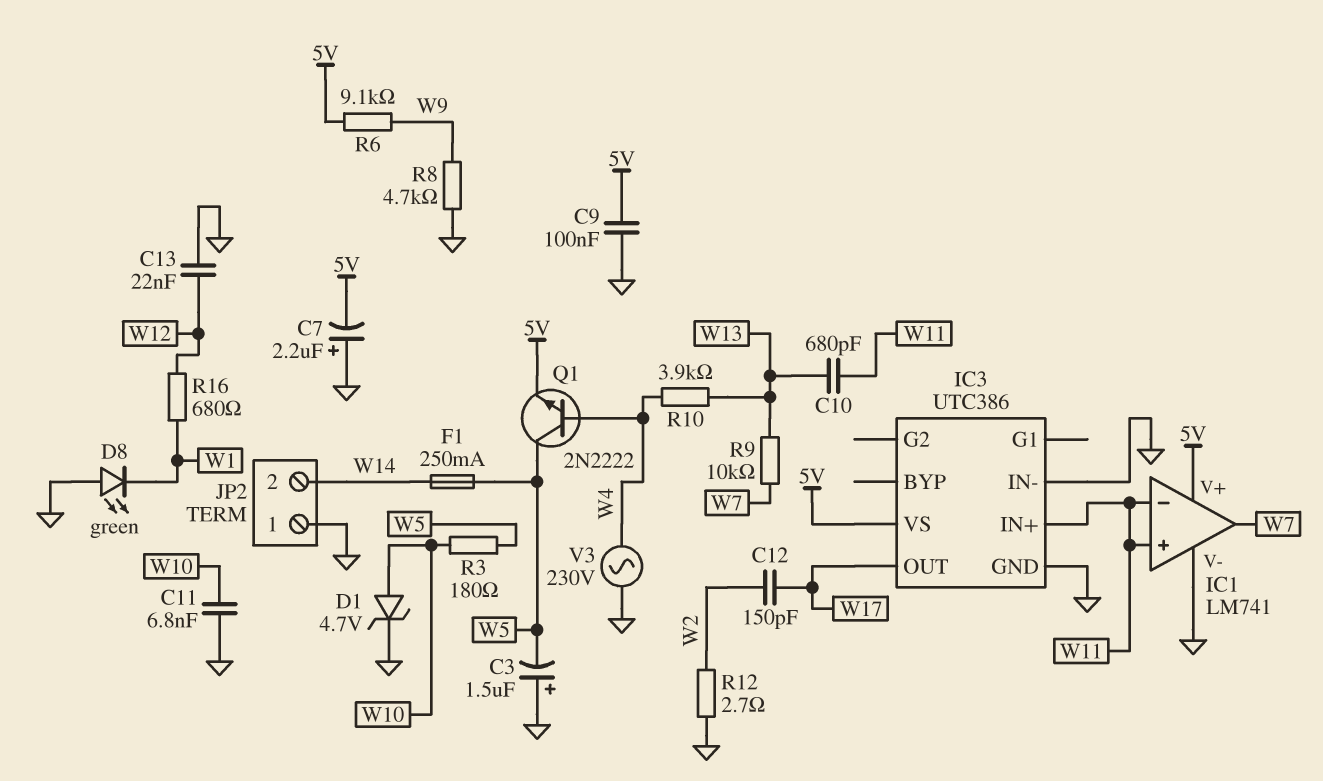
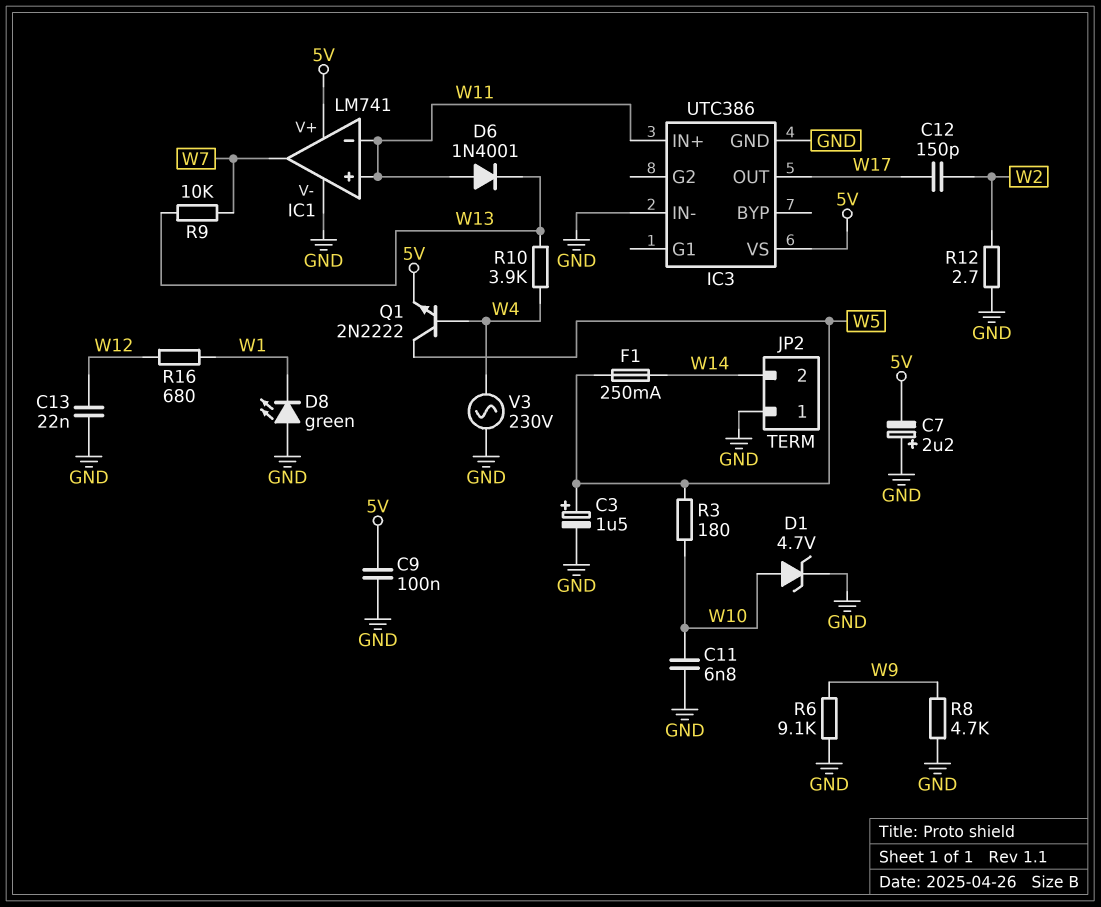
C3: 1.5uF (plus GND, minus W5) -> 1.5uF (plus W5, minus GND)
C10: 680pF (W11, W13) -> none
D6: none -> diode 1N4001 (A W11, K W13)
R6: 9.1k (5V, W9) -> 9.1k (GND, W9)

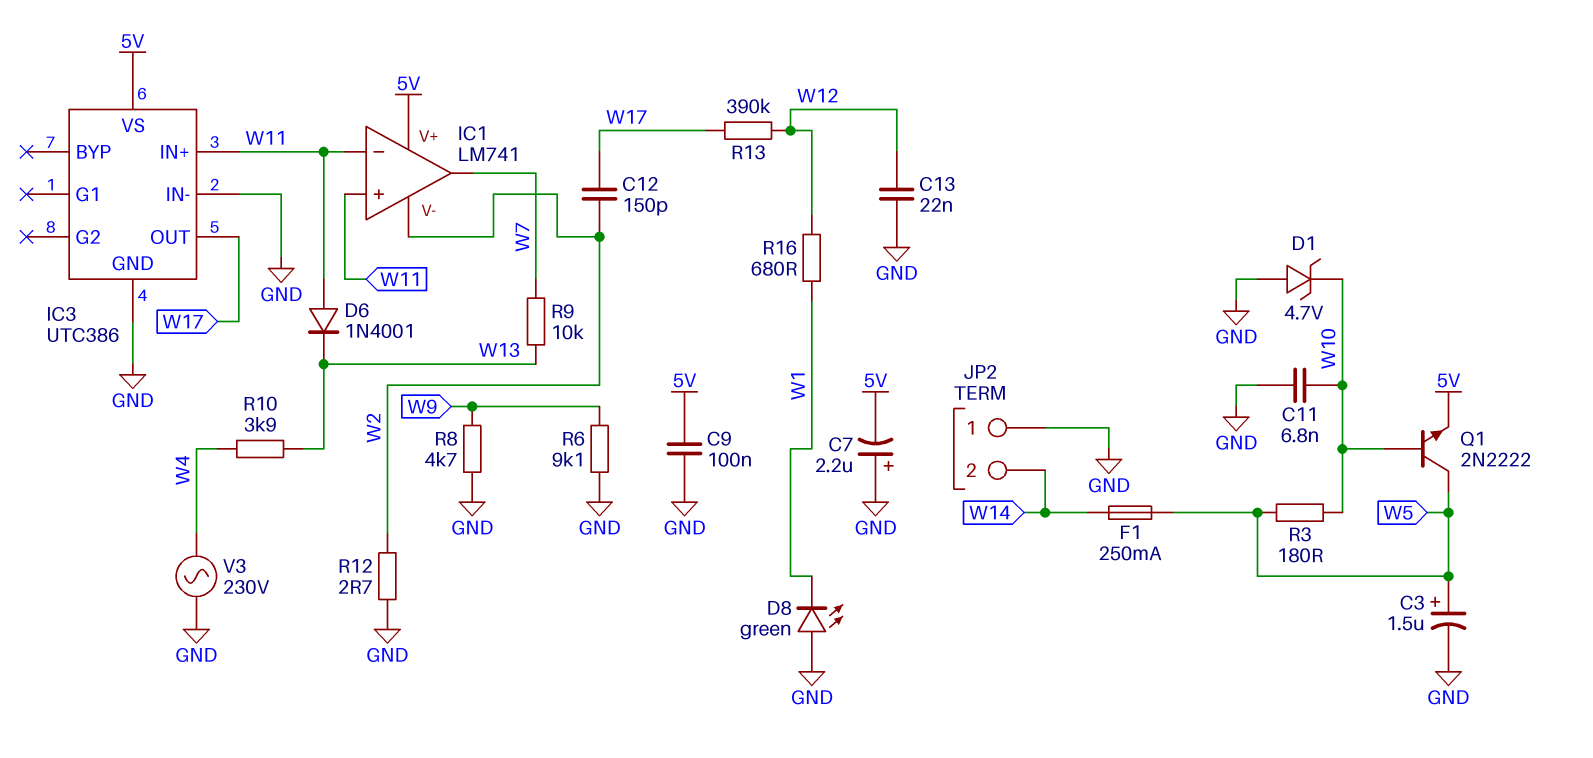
D1: zener 4.7V (A W10, K GND) -> zener 4.7V (A GND, K W10)
IC1 pin V-: GND -> W2
Q1: NPN 2N2222 (B W4, C W5, E 5V) -> NPN 2N2222 (B W10, C W5, E 5V)
R13: none -> 390k (W12, W17)

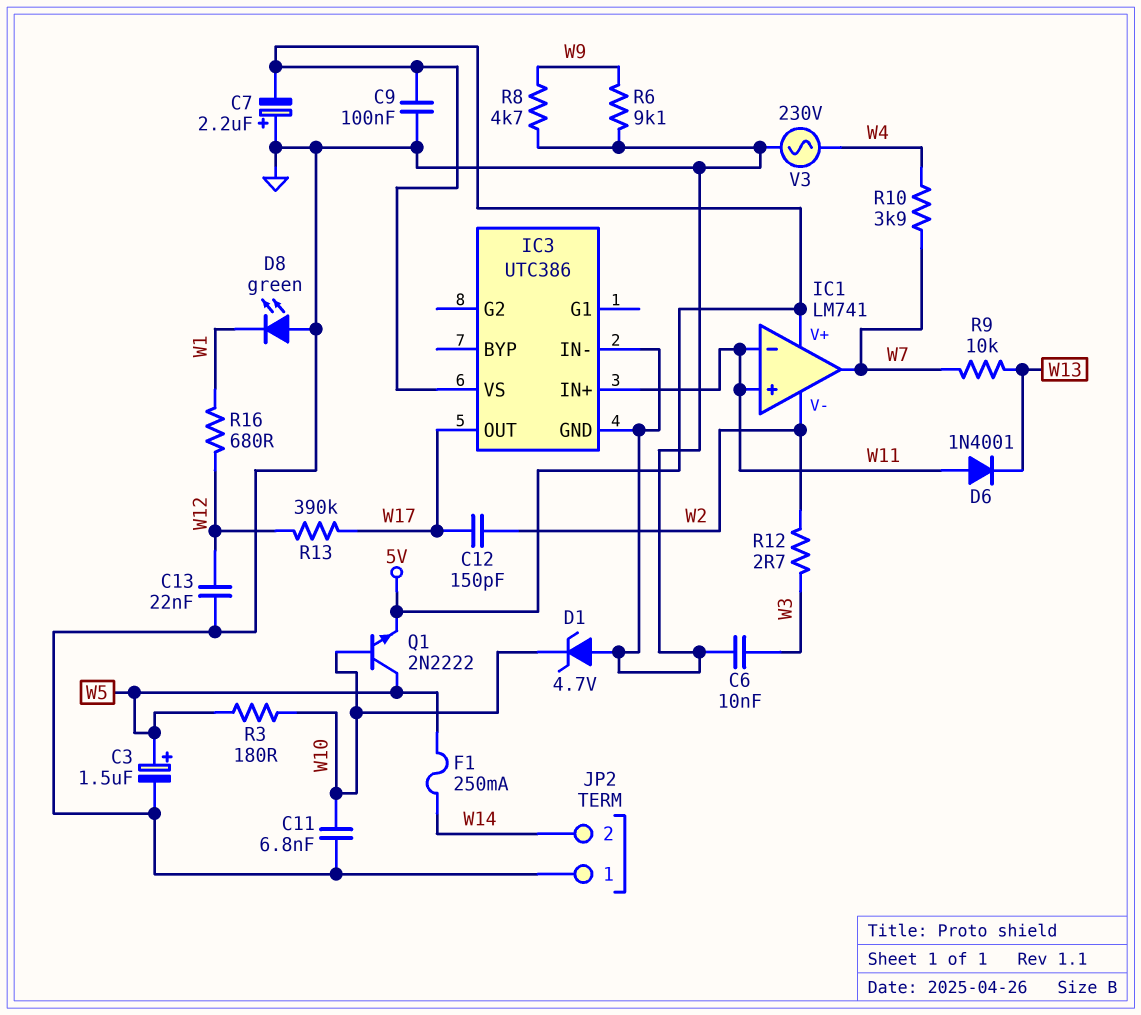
C6: none -> 10nF (GND, W3)
R10: 3.9k (W4, W13) -> 3.9k (W4, W7)
R12: 2.7 (GND, W2) -> 2.7 (W2, W3)

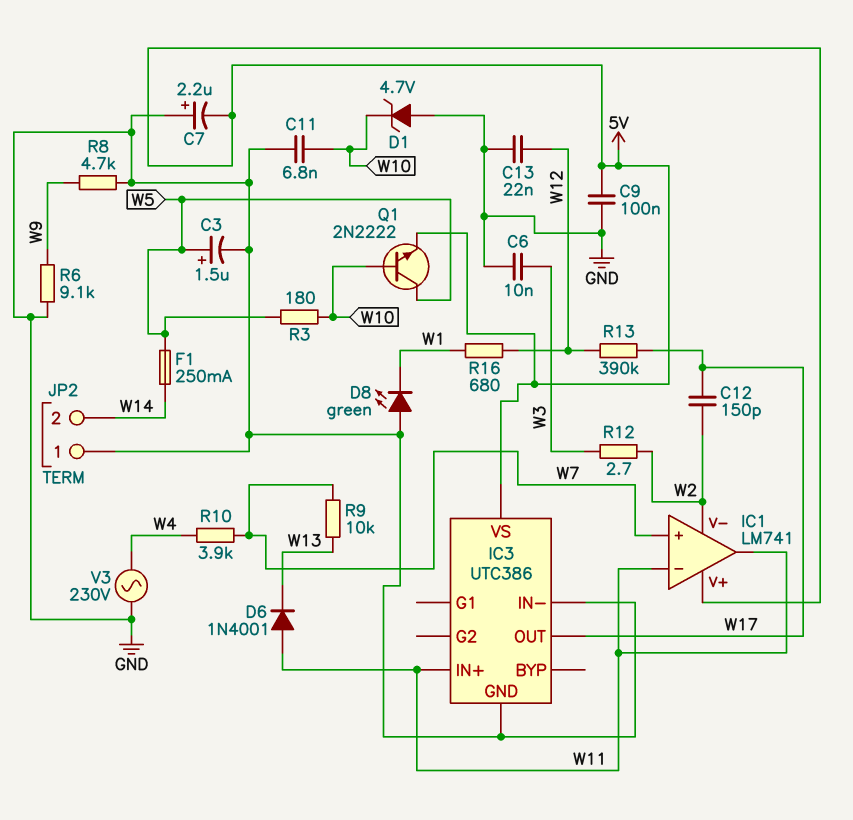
IC1 pin in+: W11 -> W7
IC1 pin out: W7 -> W11

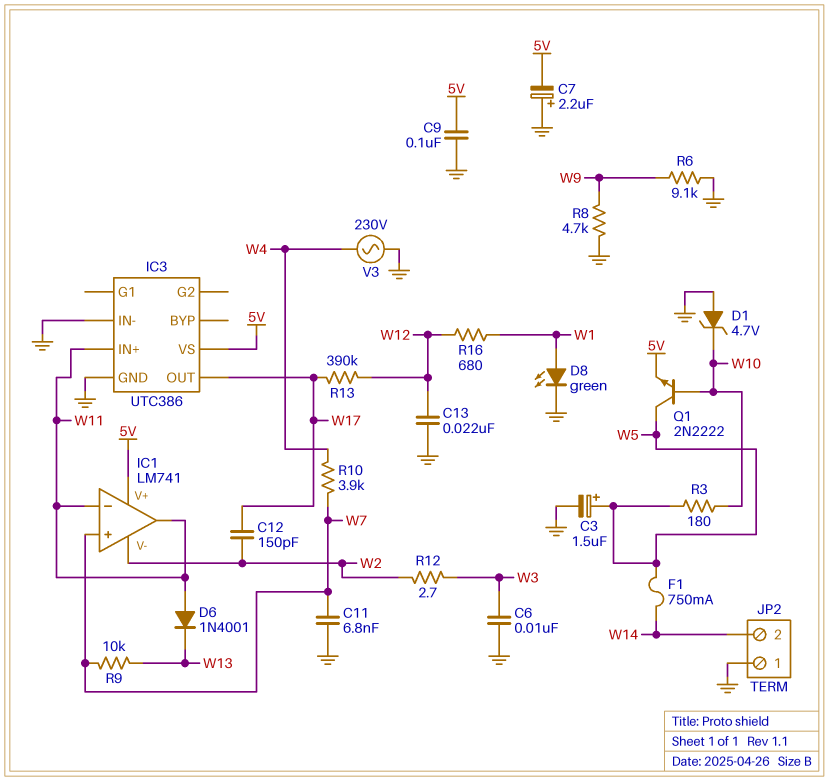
C11: 6.8nF (GND, W10) -> 6.8nF (GND, W7)
D8: LED green (A GND, K W1) -> LED green (A W1, K GND)
F1: 250mA (W5, W14) -> 750mA (W5, W14)

